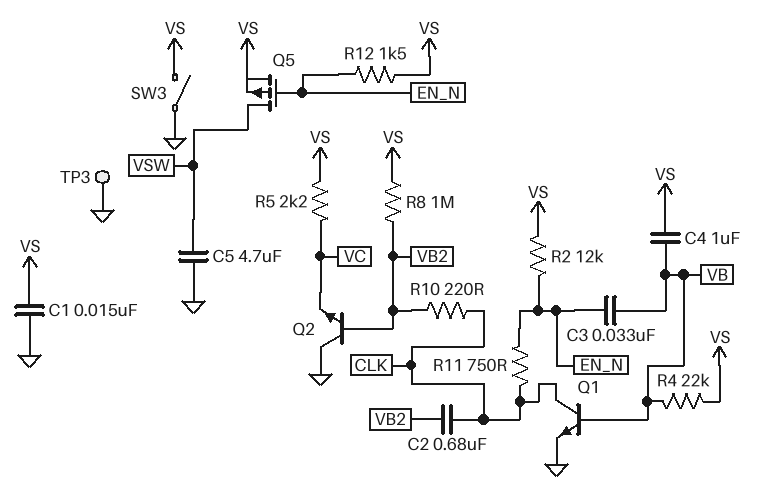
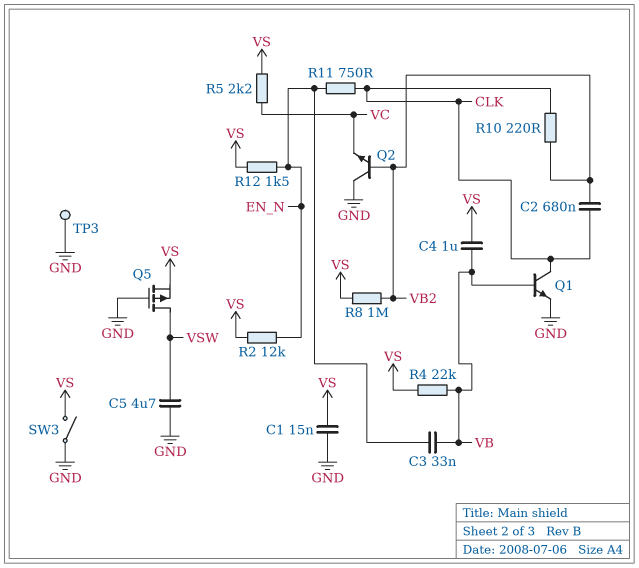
Q5: PMOS (G EN_N, D VSW, S VS) -> PMOS (G GND, D VSW, S VS)

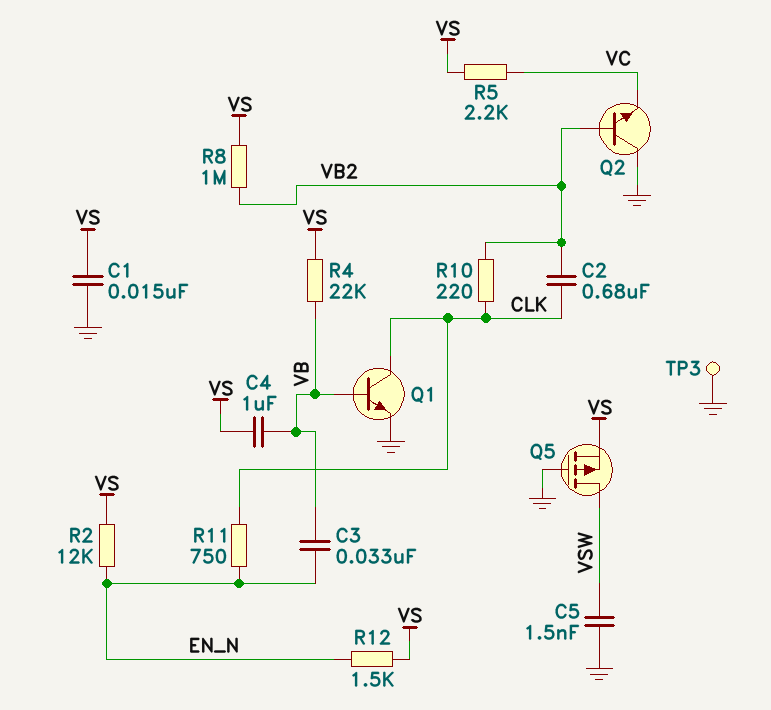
C5: 4.7uF (GND, VSW) -> 1.5nF (GND, VSW)
SW3: switch (GND, VS) -> none

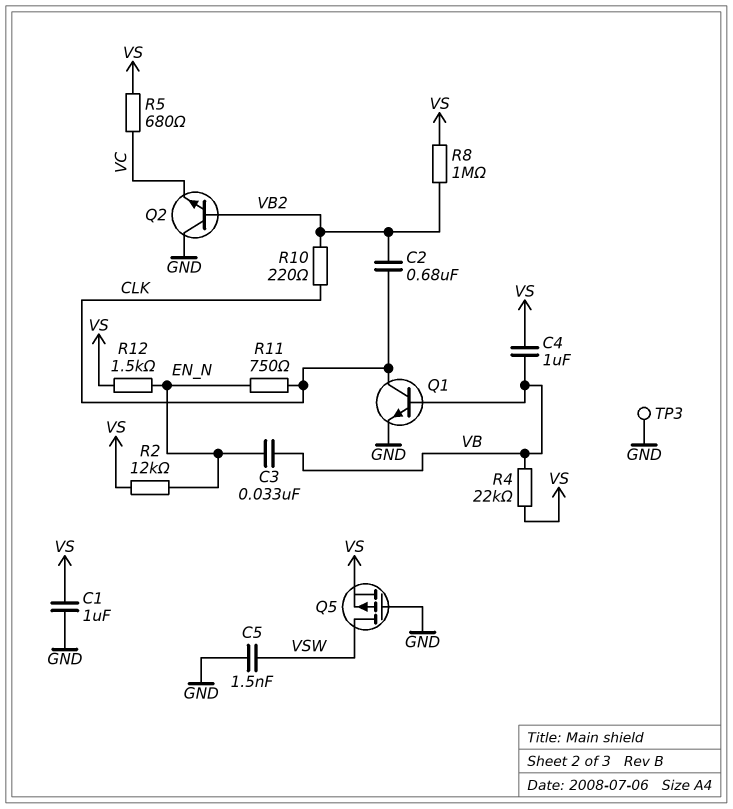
C1: 15nF (GND, VS) -> 1uF (GND, VS)
R5: 2.2k (VC, VS) -> 680 (VC, VS)

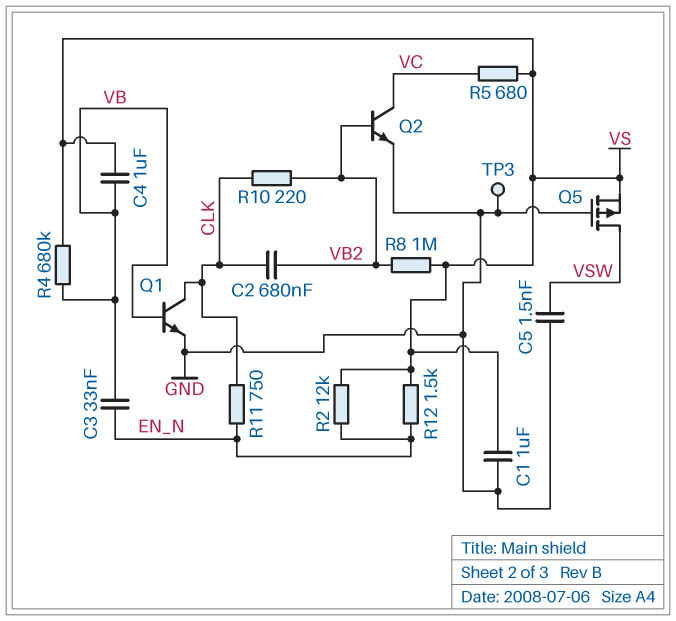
Q2: NPN (B VB2, C GND, E VC) -> NPN (B VB2, C VC, E GND)
R4: 22k (VB, VS) -> 680k (VB, VS)

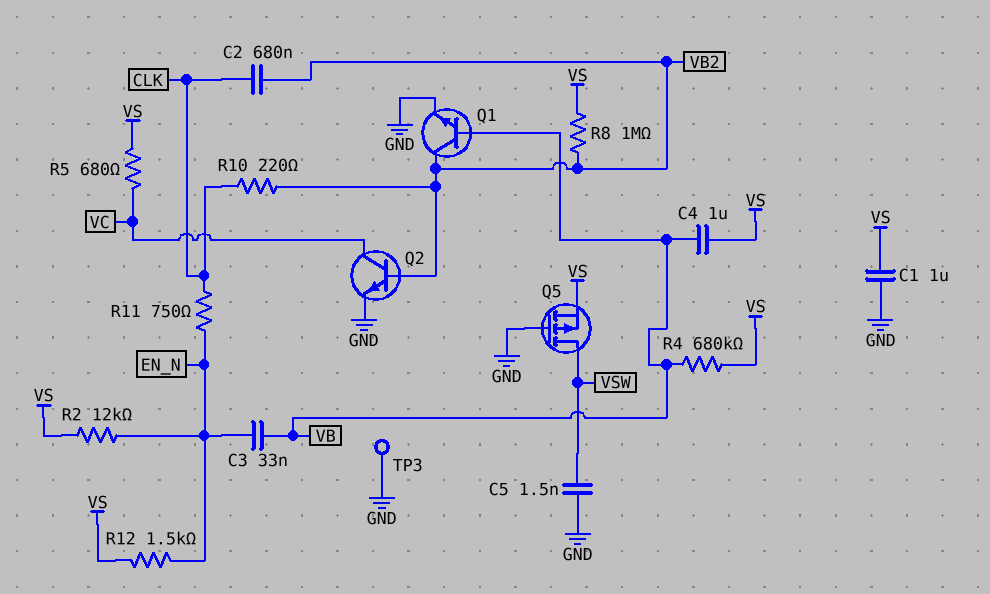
Q1: NPN (B VB, C CLK, E GND) -> NPN (B VB, C VB2, E GND)

